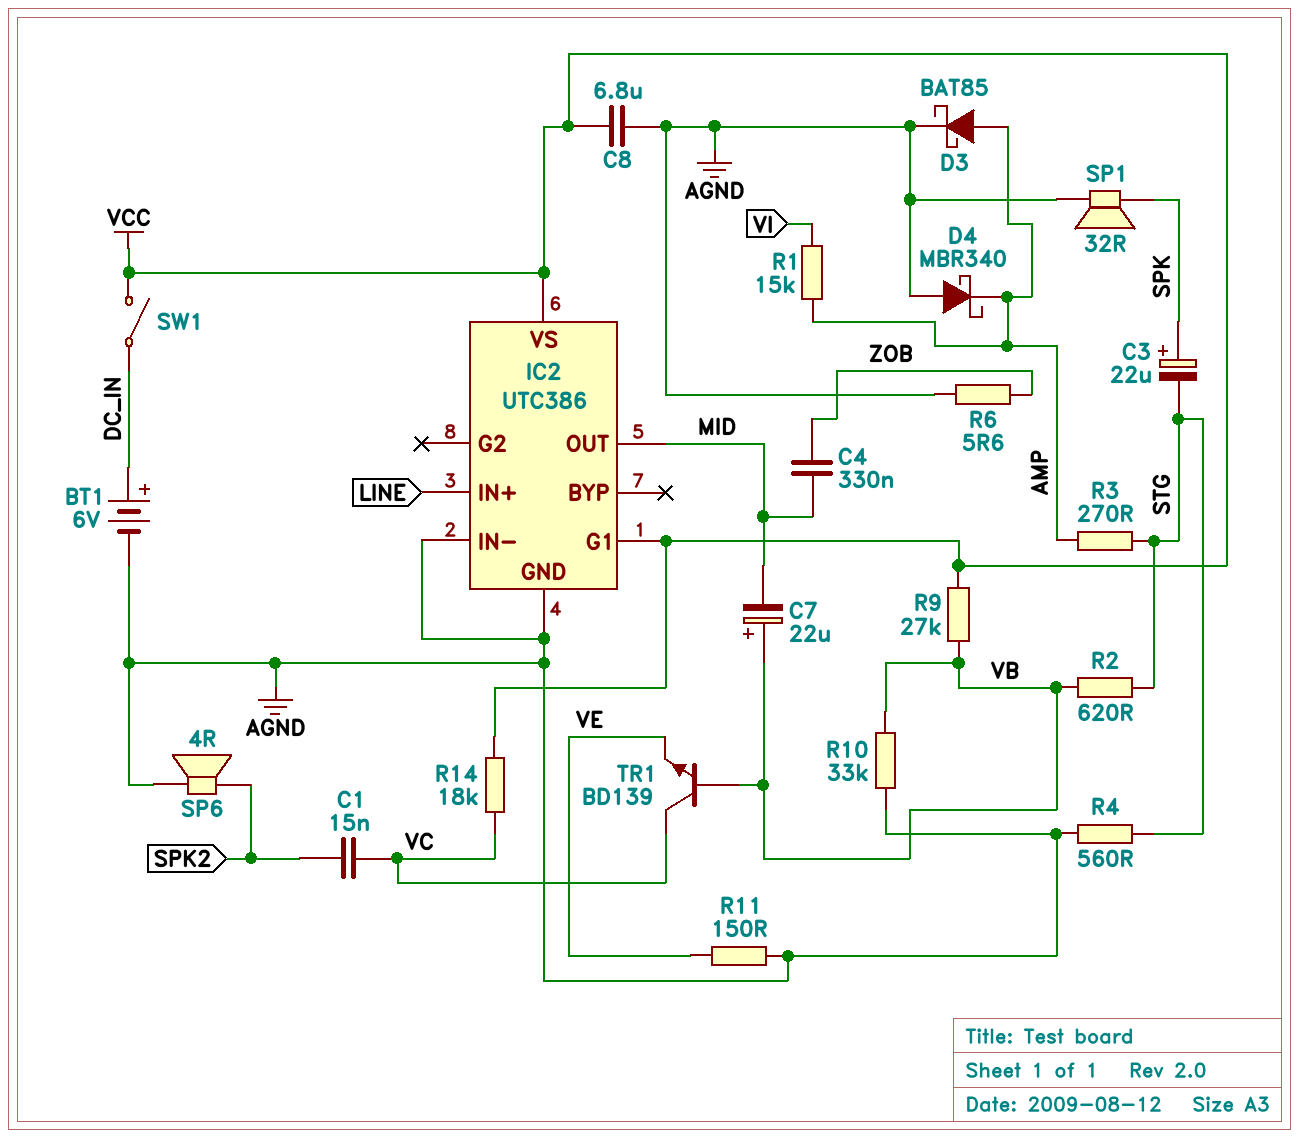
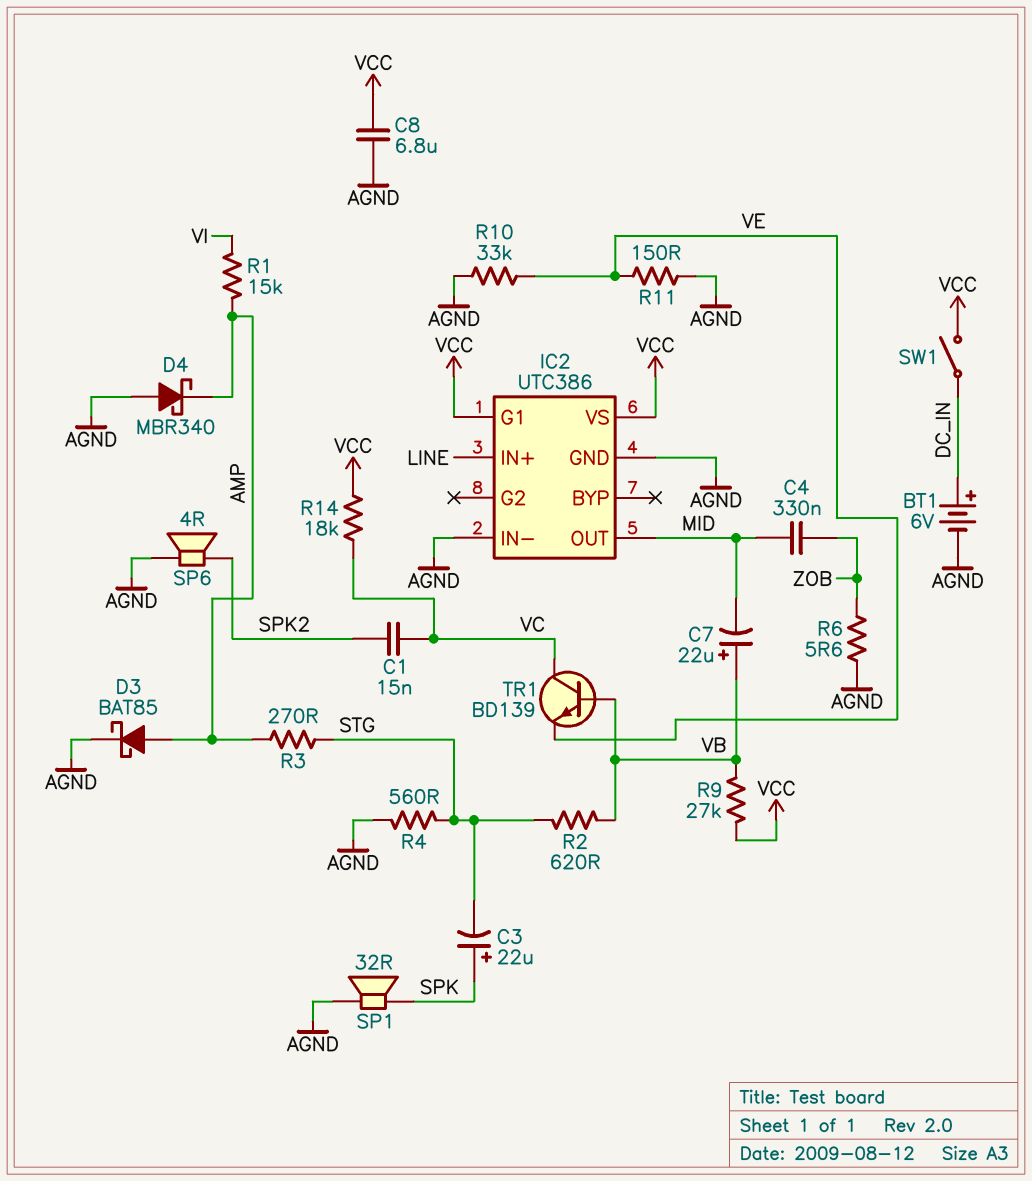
R10: 33k (AGND, VB) -> 33k (AGND, VE)

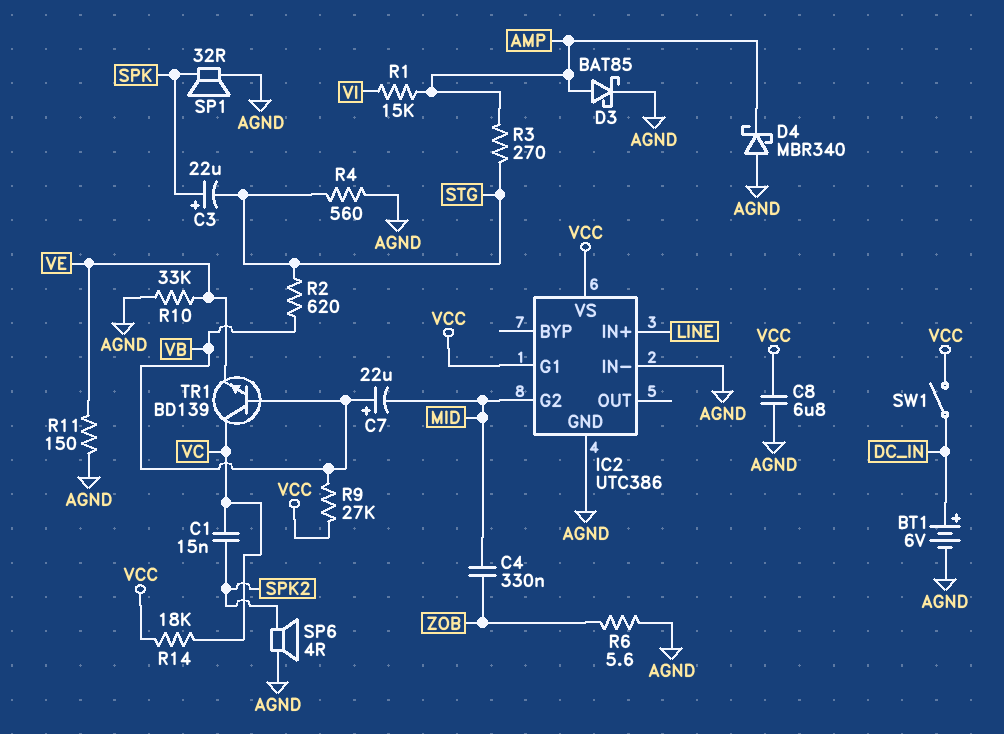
IC2 pin G2: none -> MID
IC2 pin OUT: MID -> none

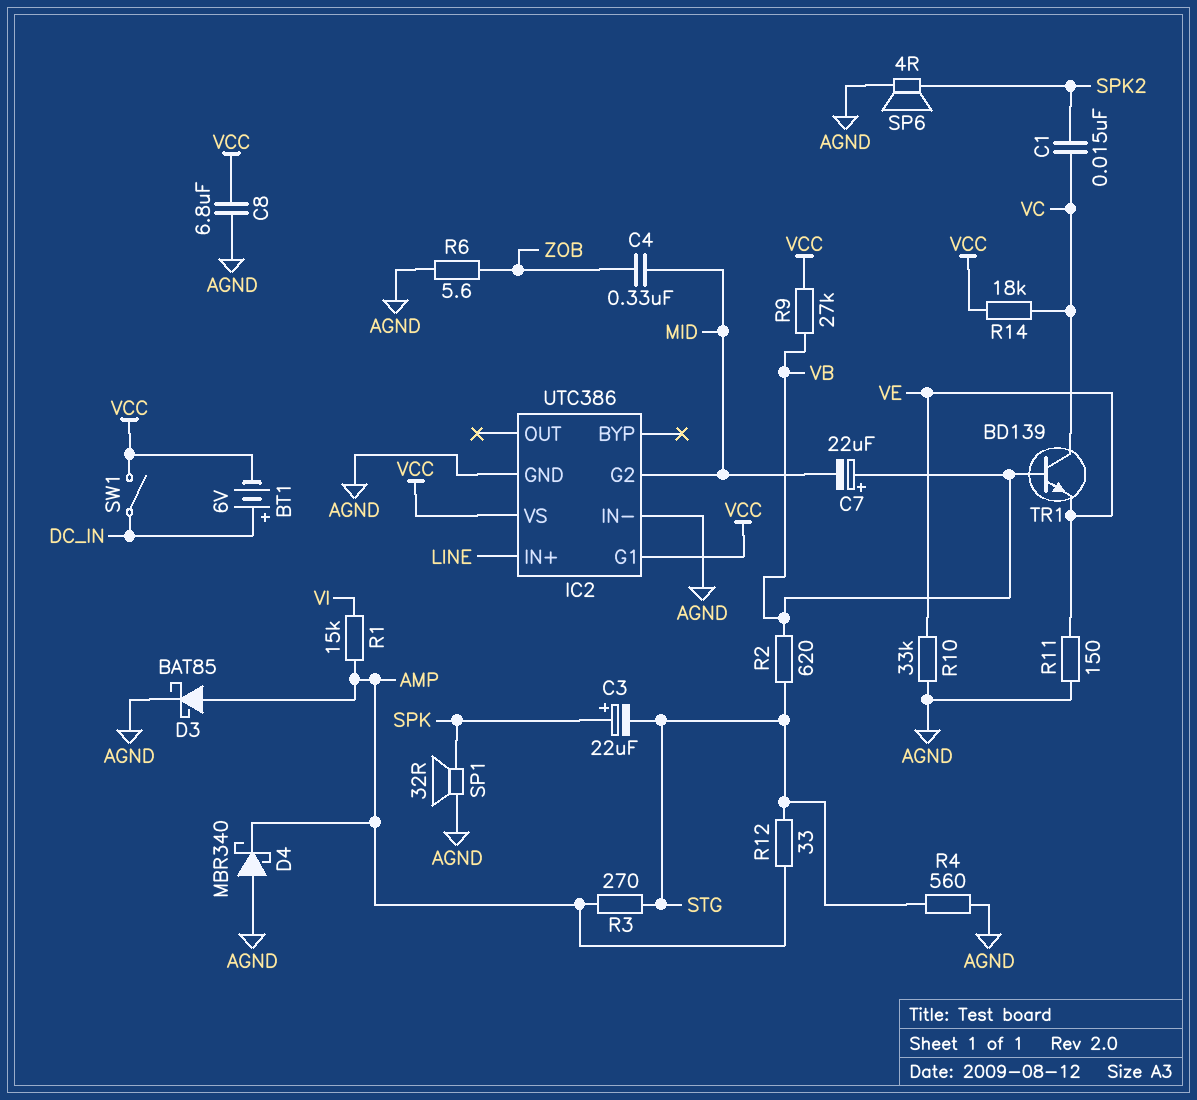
BT1: 6V (plus DC_IN, minus AGND) -> 6V (plus DC_IN, minus VCC)
R12: none -> 33 (AMP, STG)

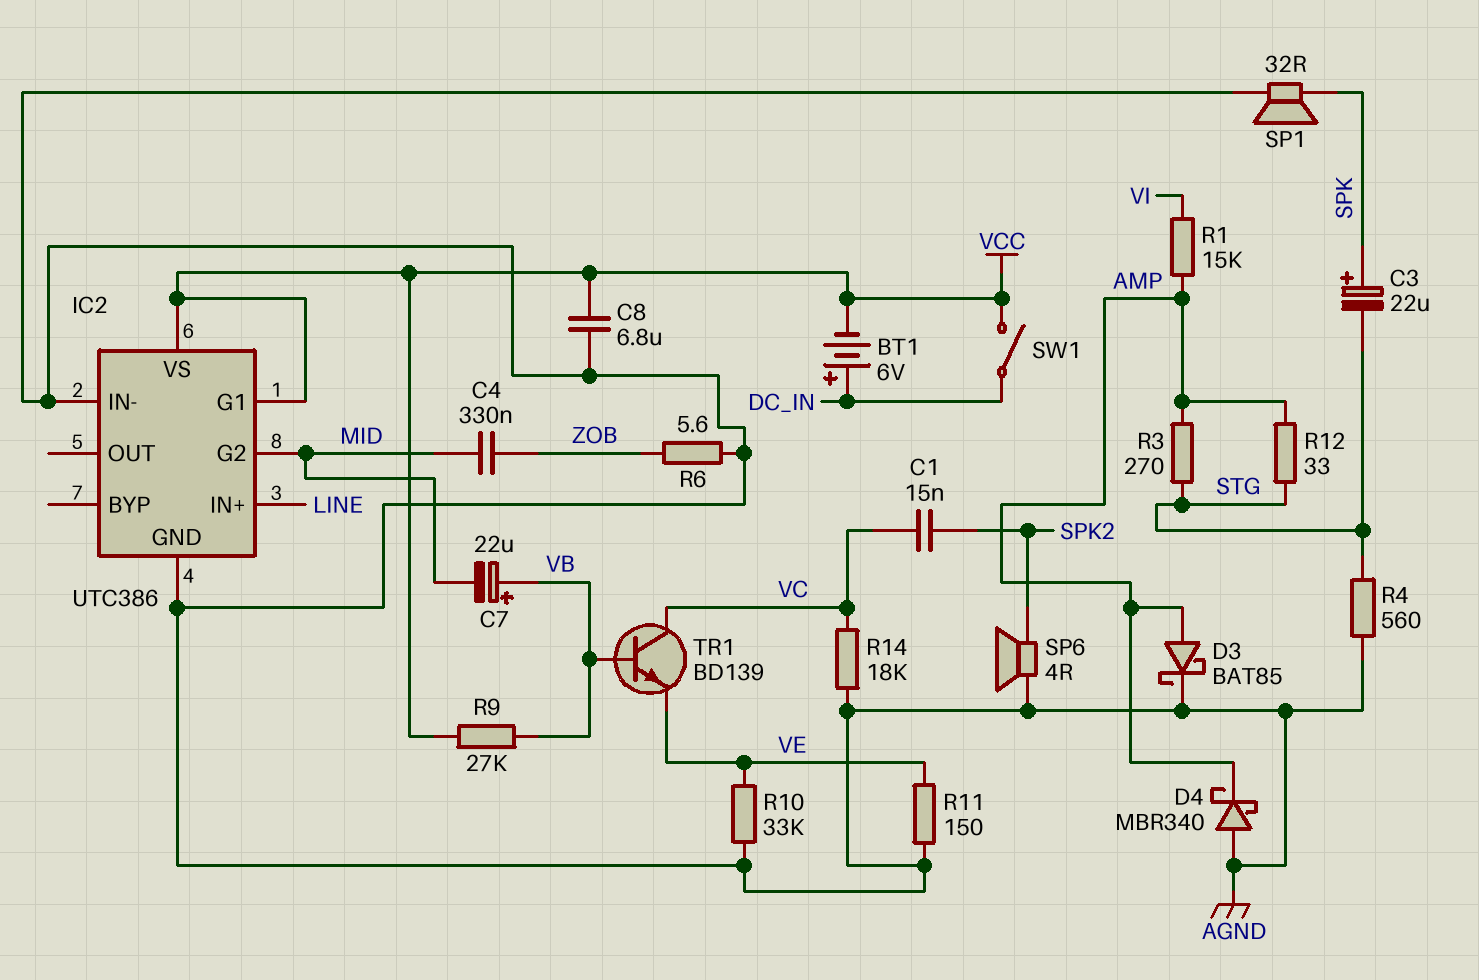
R2: 620 (STG, VB) -> none
R14: 18k (VC, VCC) -> 18k (AGND, VC)

